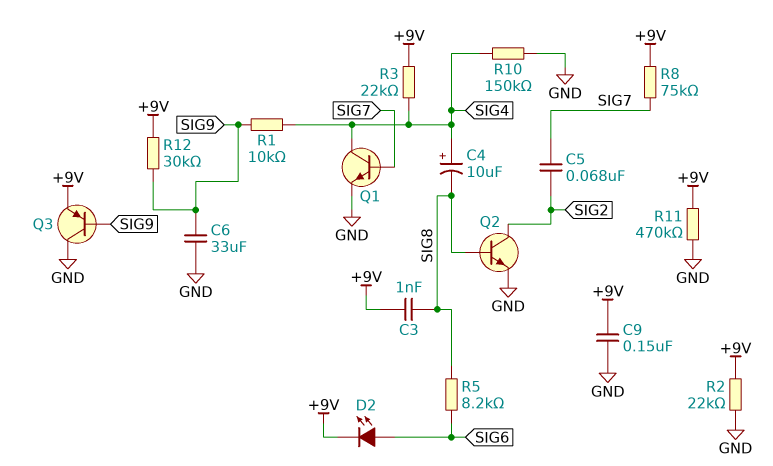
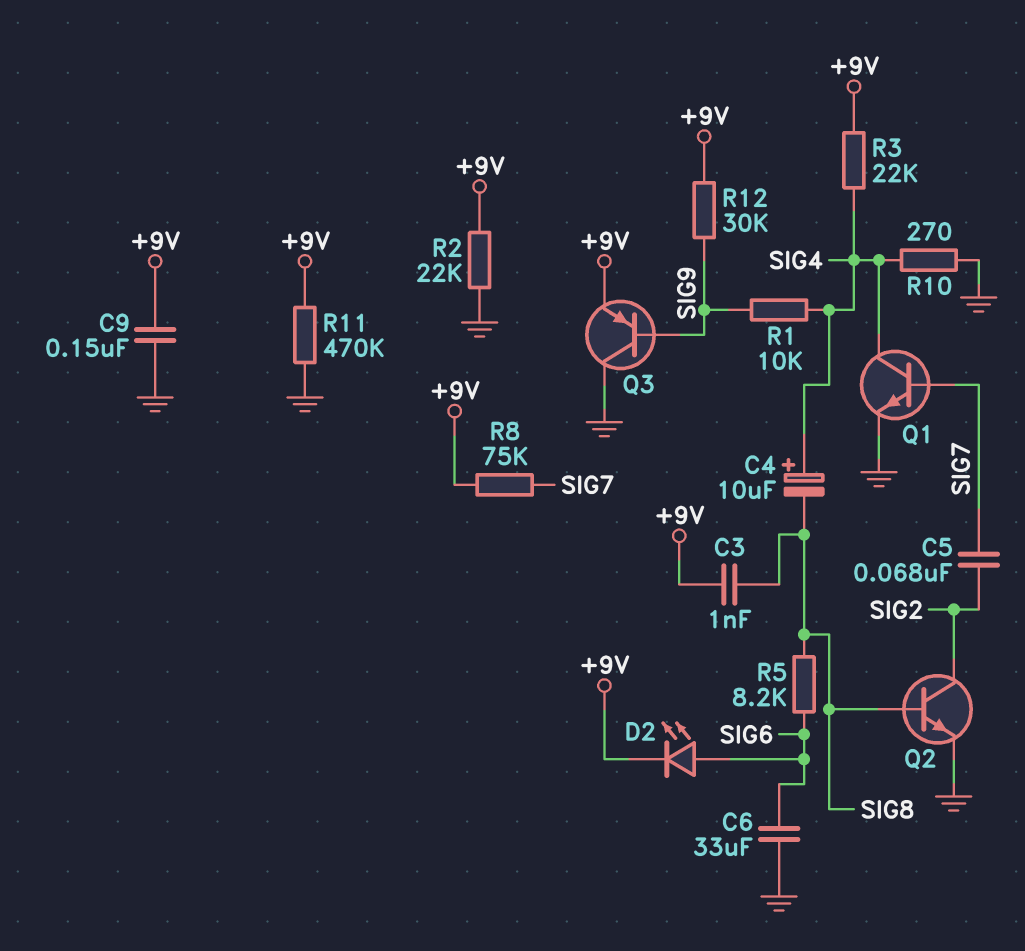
C6: 33uF (GND, SIG9) -> 33uF (GND, SIG6)
R10: 150k (GND, SIG4) -> 270 (GND, SIG4)

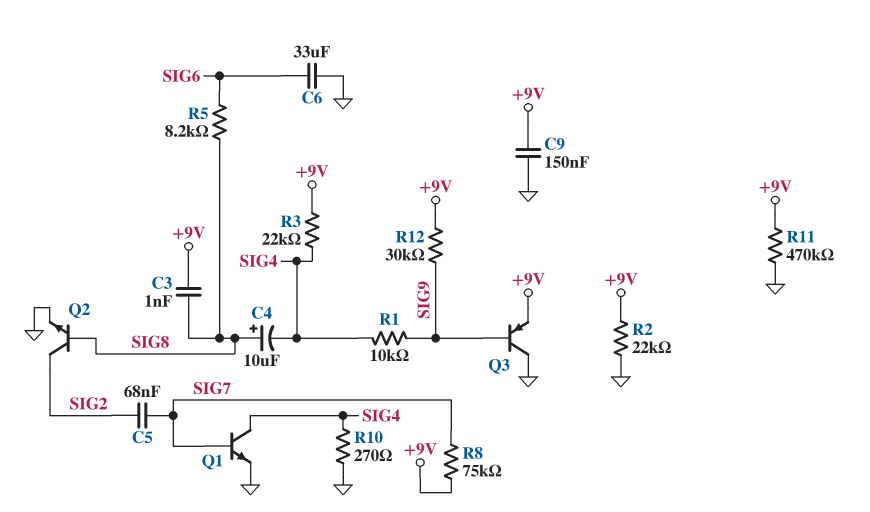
C4: 10uF (plus SIG4, minus SIG8) -> 10uF (plus SIG8, minus SIG4)
D2: LED (A SIG6, K +9V) -> none

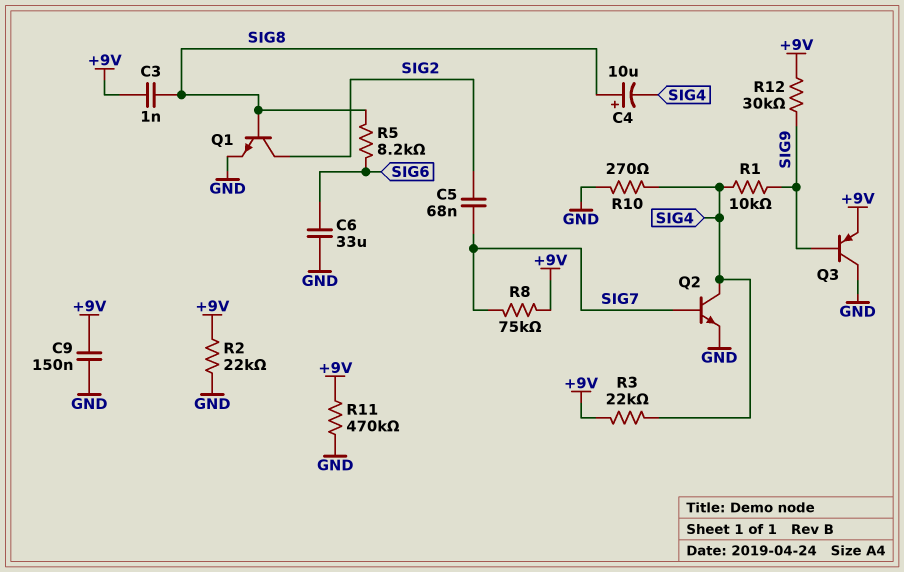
Q1: NPN (B SIG7, C SIG4, E GND) -> NPN (B SIG8, C SIG2, E GND)
Q2: NPN (B SIG8, C SIG2, E GND) -> NPN (B SIG7, C SIG4, E GND)

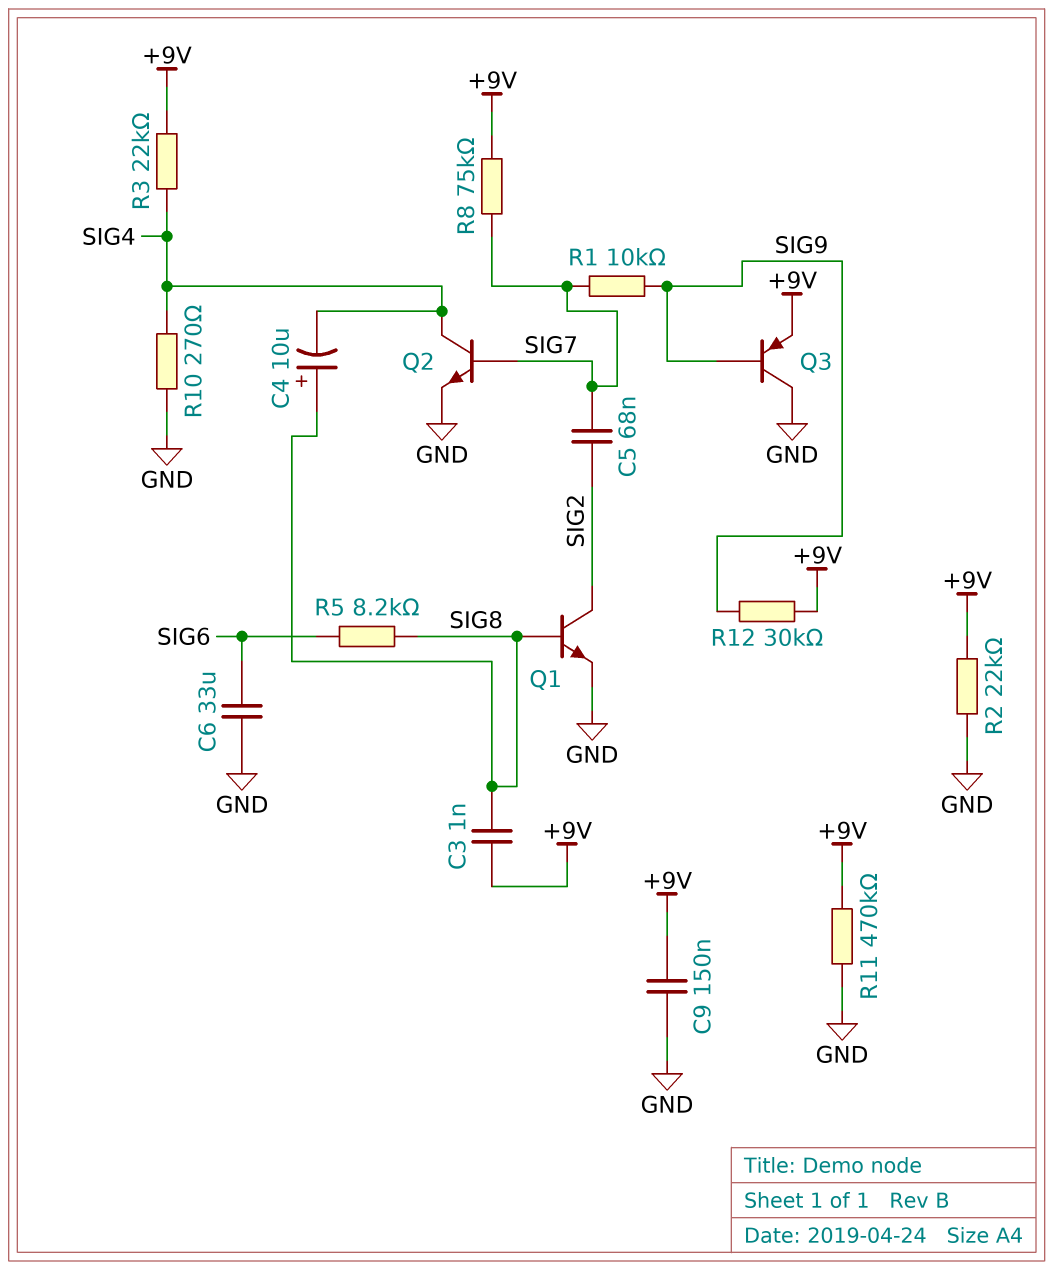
R1: 10k (SIG4, SIG9) -> 10k (SIG7, SIG9)

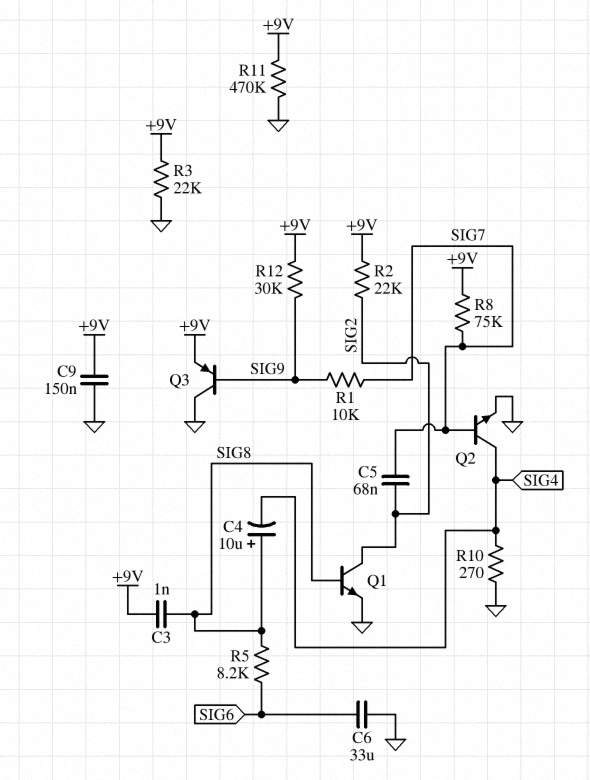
R2: 22k (+9V, GND) -> 22k (+9V, SIG2)
R3: 22k (+9V, SIG4) -> 22k (+9V, GND)

